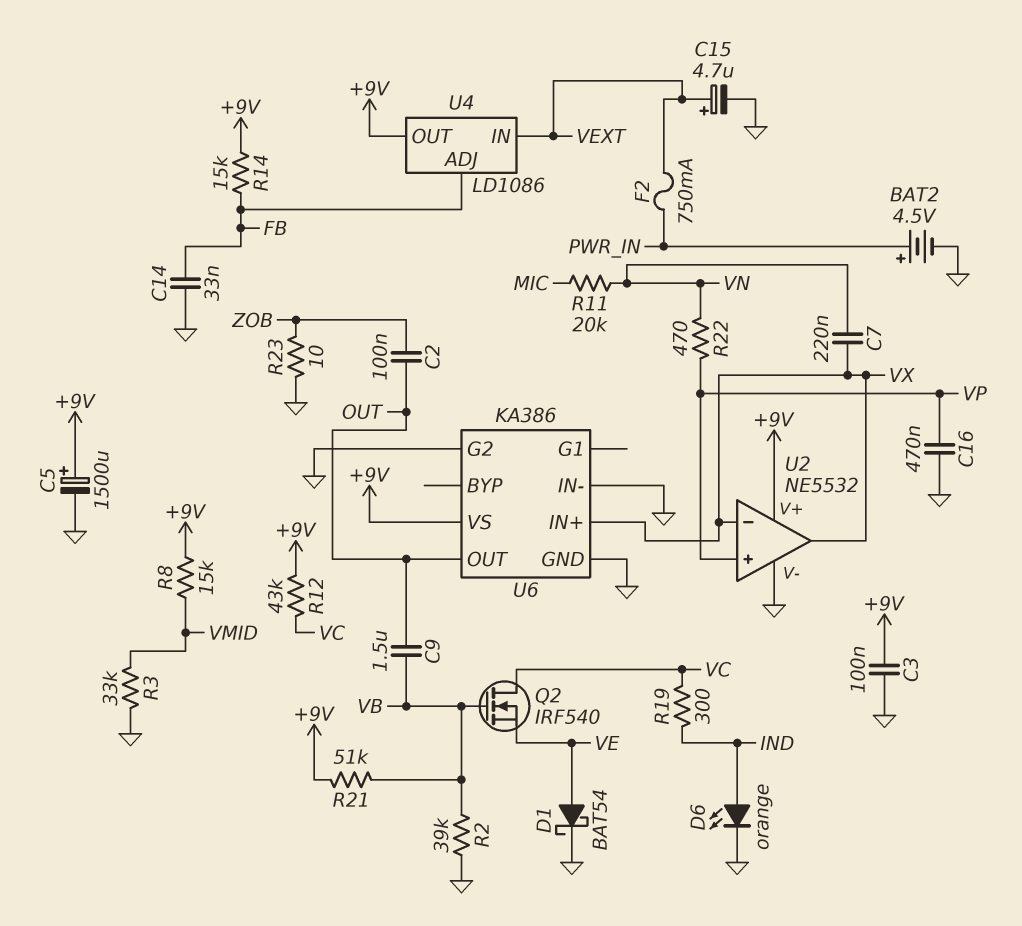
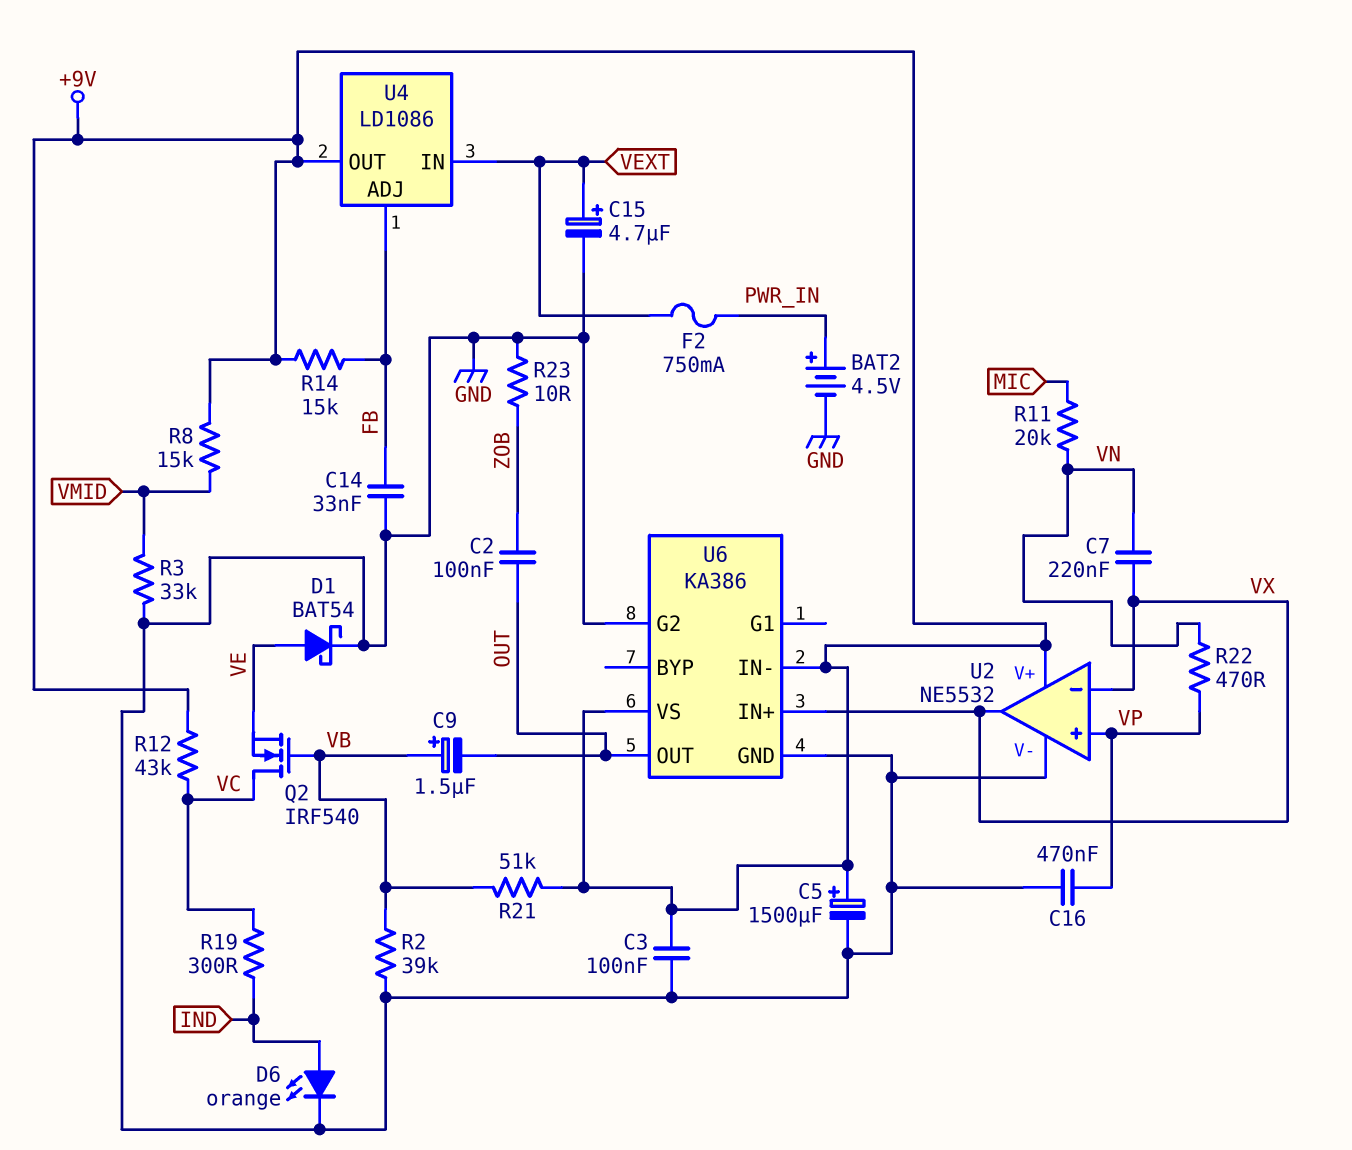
C9: 1.5uF (OUT, VB) -> 1.5uF (plus VB, minus OUT)
U6 pin IN-: GND -> +9V

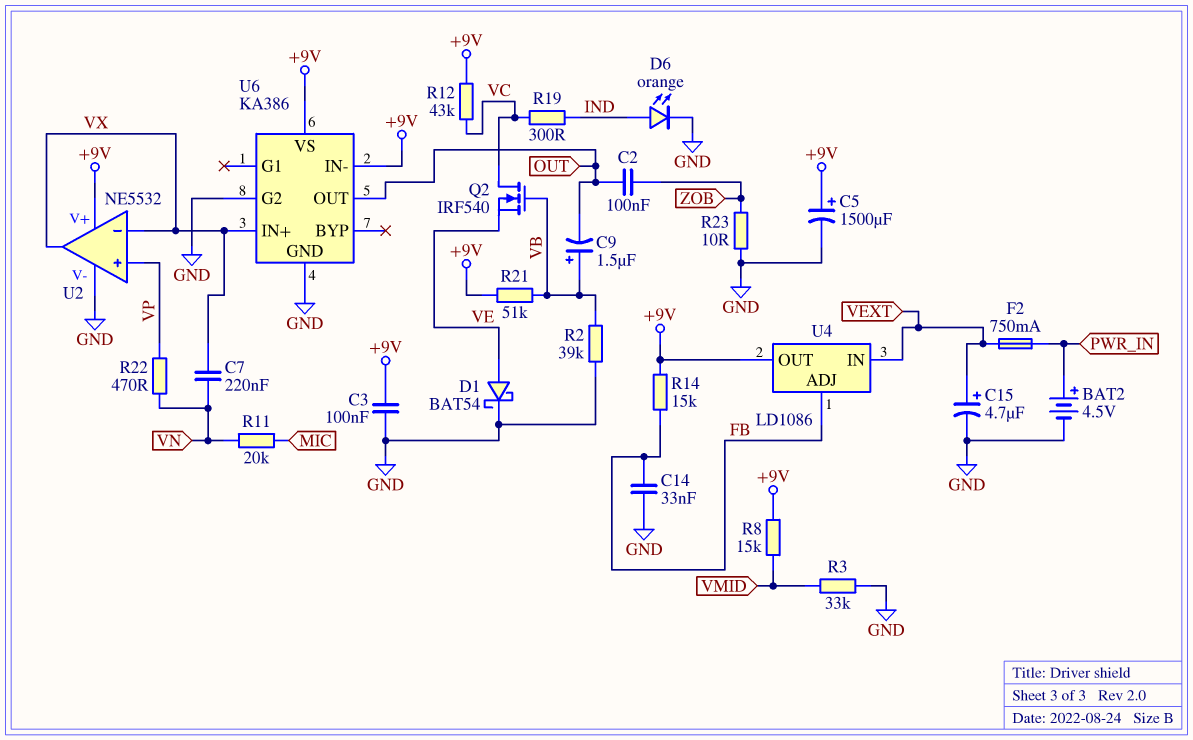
C16: 470nF (GND, VP) -> none

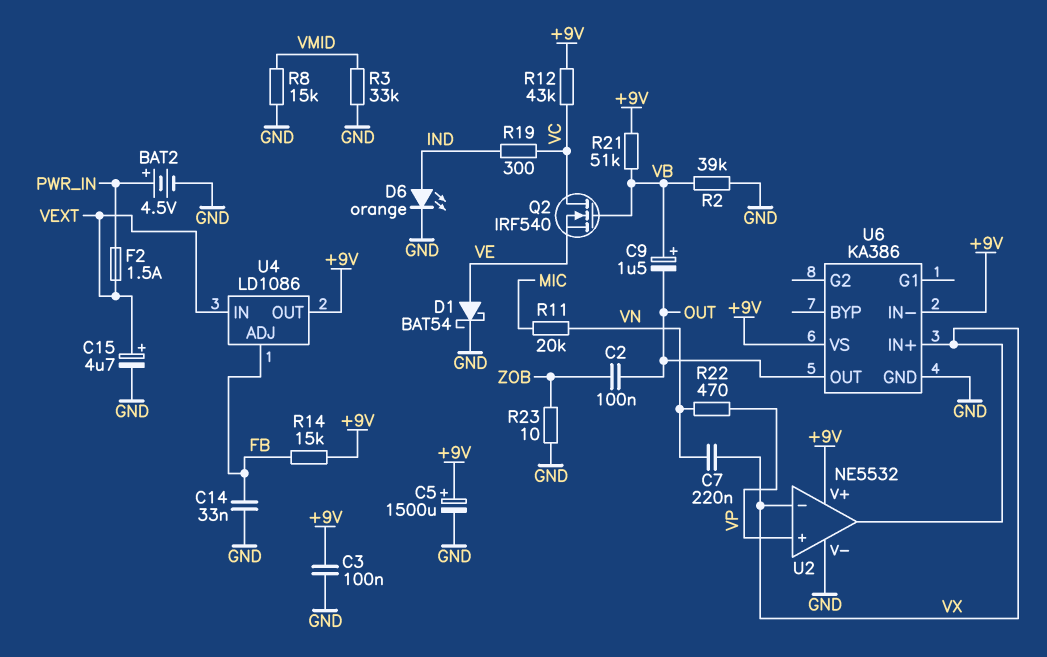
F2: 750mA (PWR_IN, VEXT) -> 1.5A (PWR_IN, VEXT)
R8: 15k (+9V, VMID) -> 15k (GND, VMID)
U6 pin G2: GND -> none

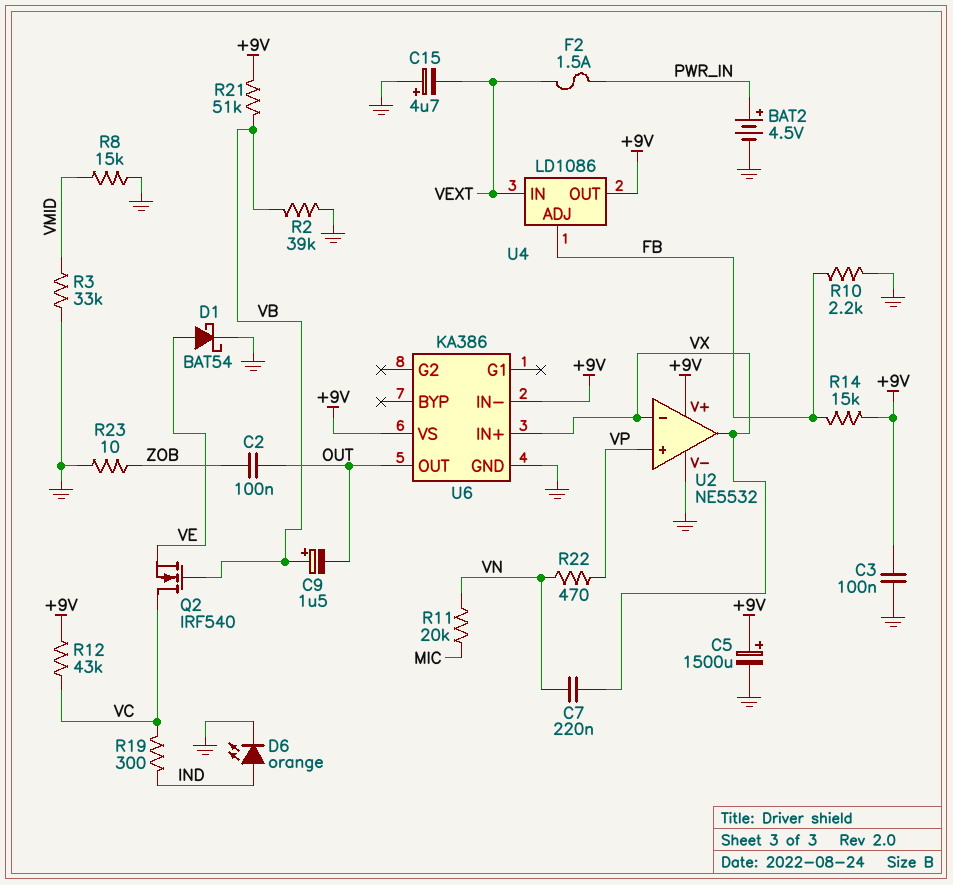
C14: 33nF (FB, GND) -> none
C15: 4.7uF (plus VEXT, minus GND) -> 4.7uF (plus GND, minus VEXT)
R10: none -> 2.2k (FB, GND)

